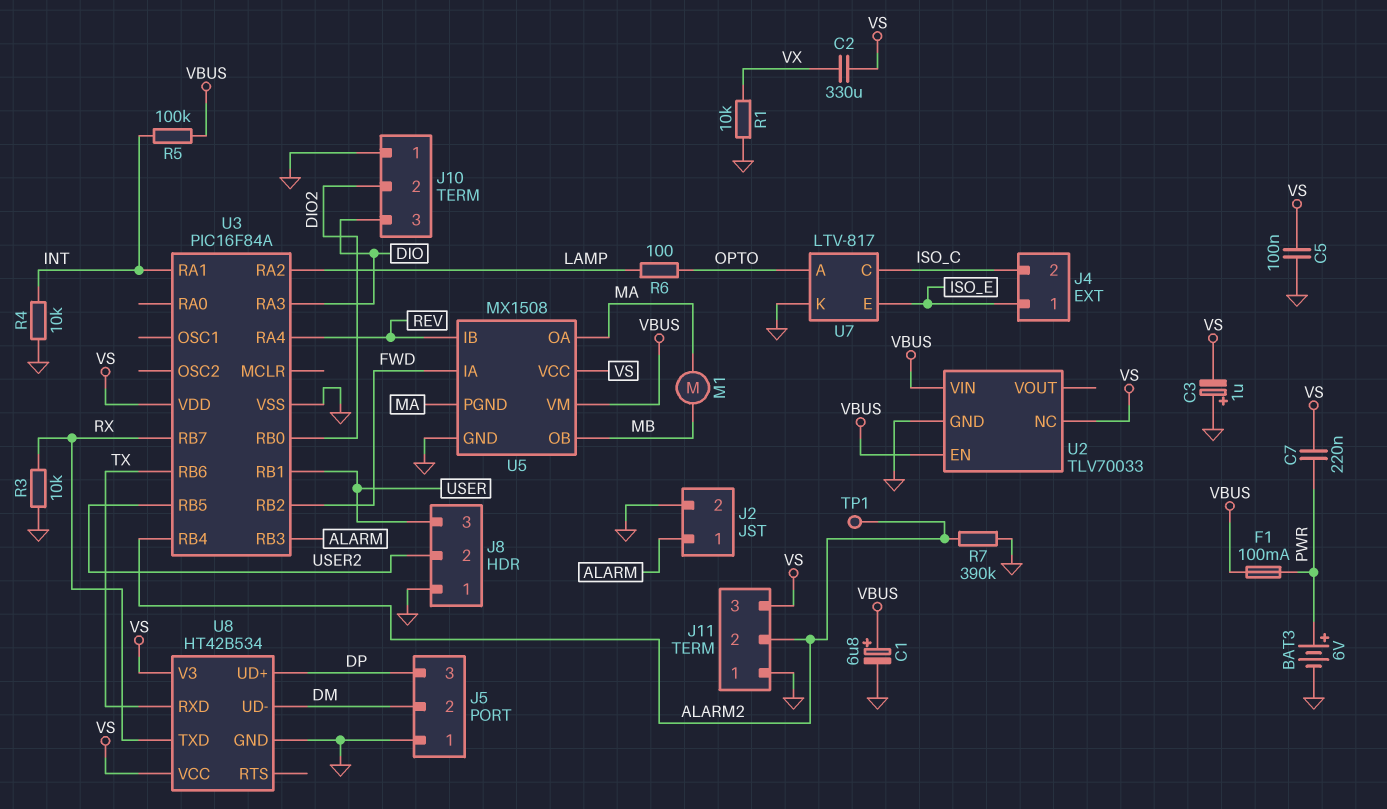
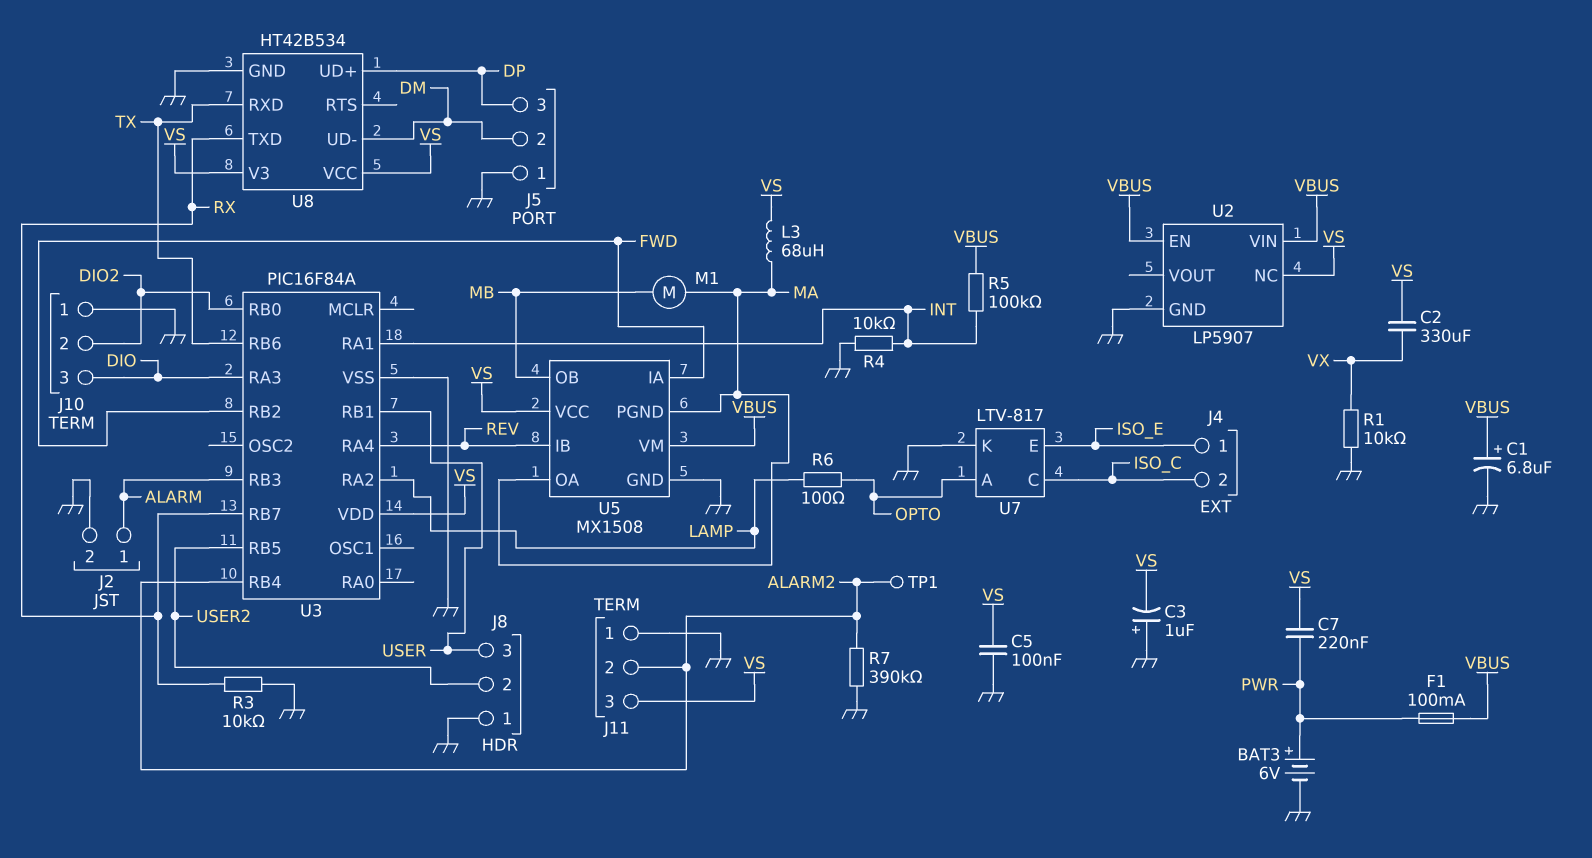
L3: none -> 68uH (MA, VS)
U2: TLV70033 -> LP5907

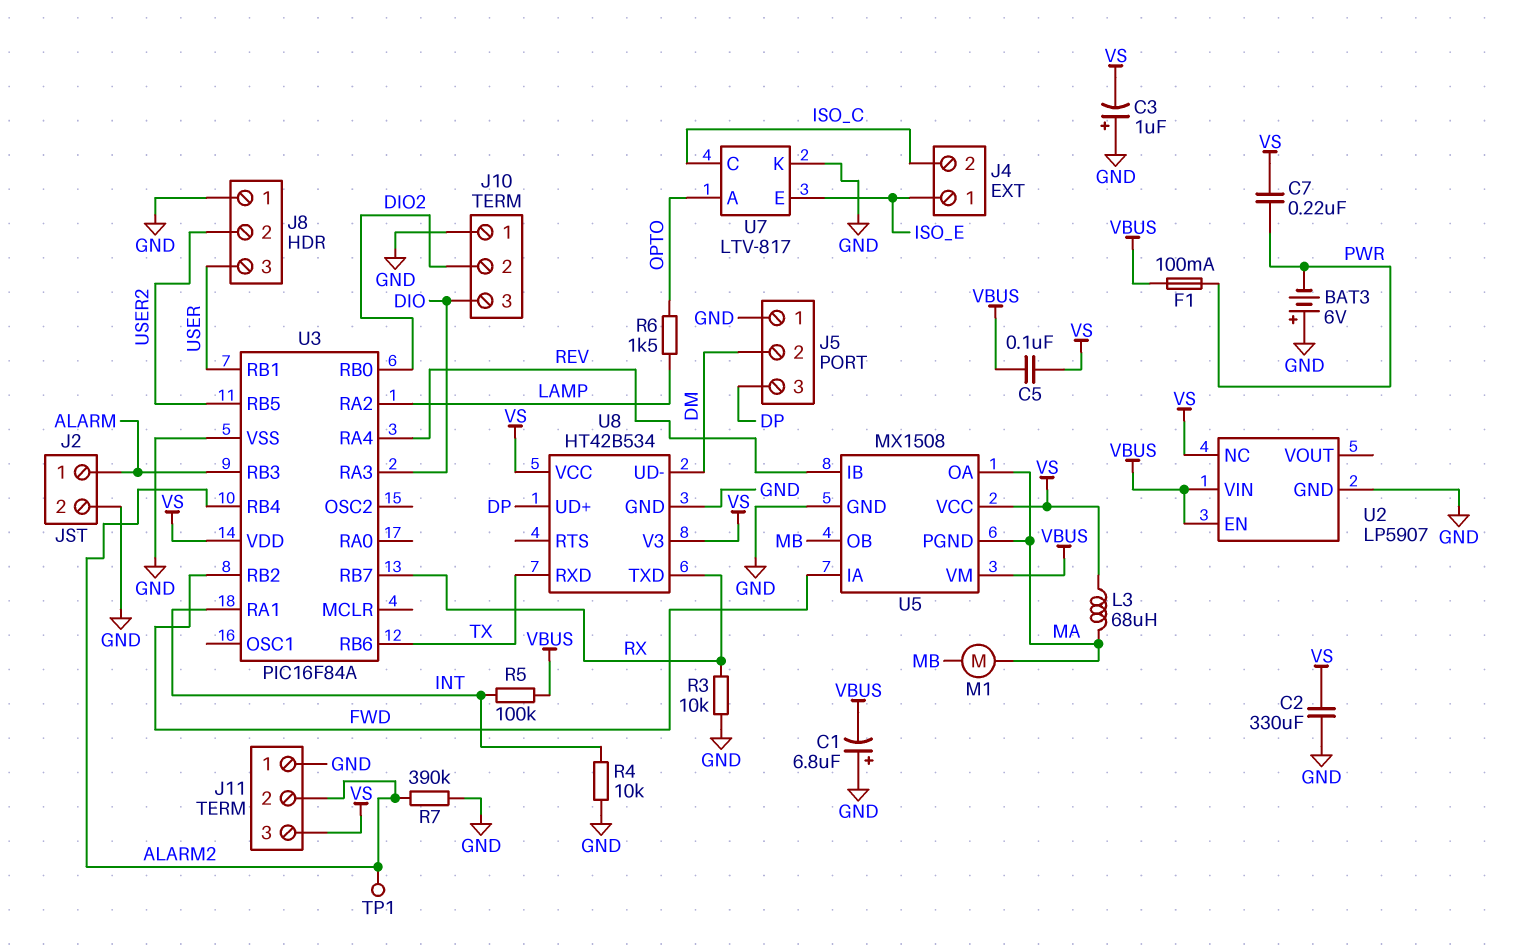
BAT3: 6V (plus PWR, minus GND) -> 6V (plus GND, minus PWR)
C1: 6.8uF (plus VBUS, minus GND) -> 6.8uF (plus GND, minus VBUS)
C2: 330uF (VS, VX) -> 330uF (GND, VS)
C5: 100nF (GND, VS) -> 100nF (VBUS, VS)
R1: 10k (GND, VX) -> none
R6: 100 (LAMP, OPTO) -> 1.5k (LAMP, OPTO)

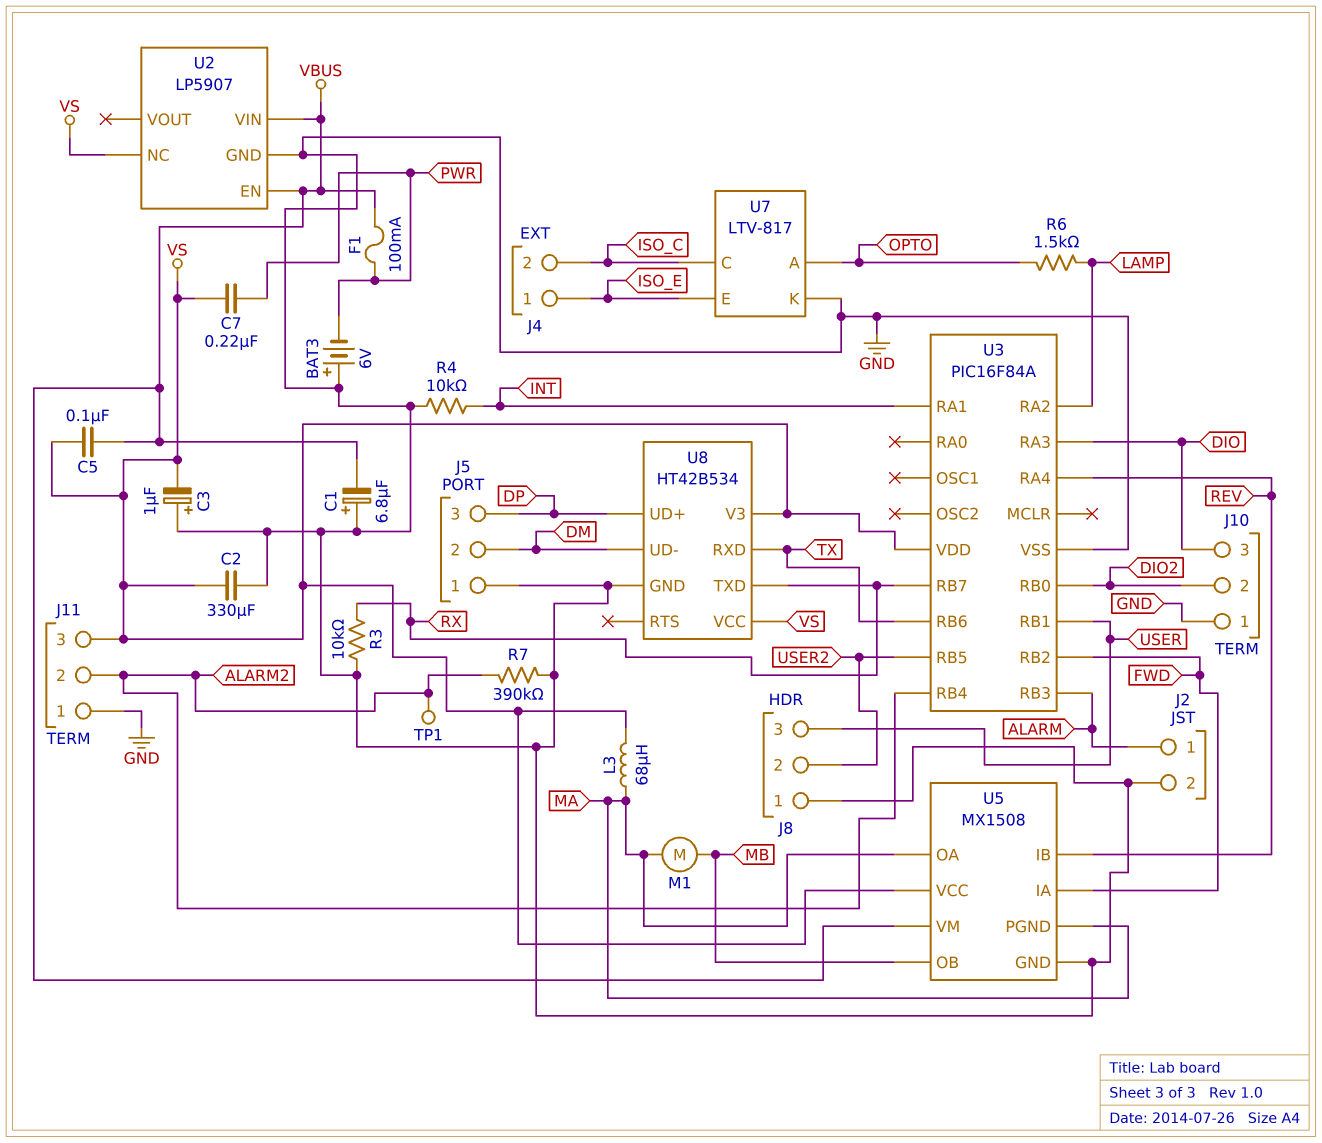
R5: 100k (INT, VBUS) -> none

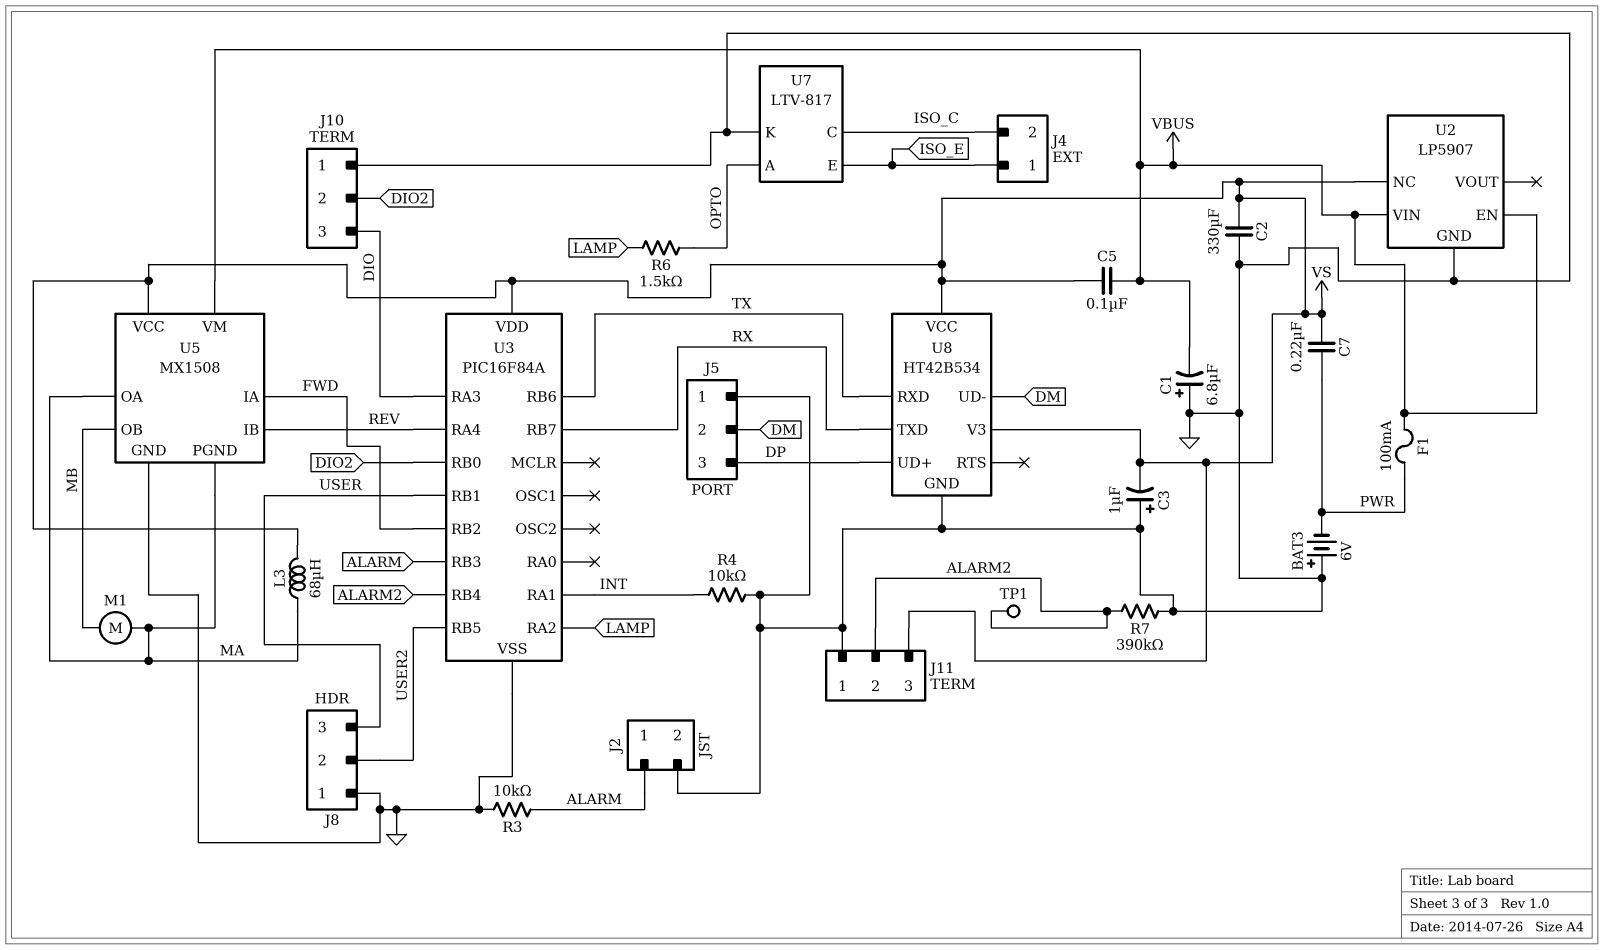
R3: 10k (GND, RX) -> 10k (ALARM, GND)

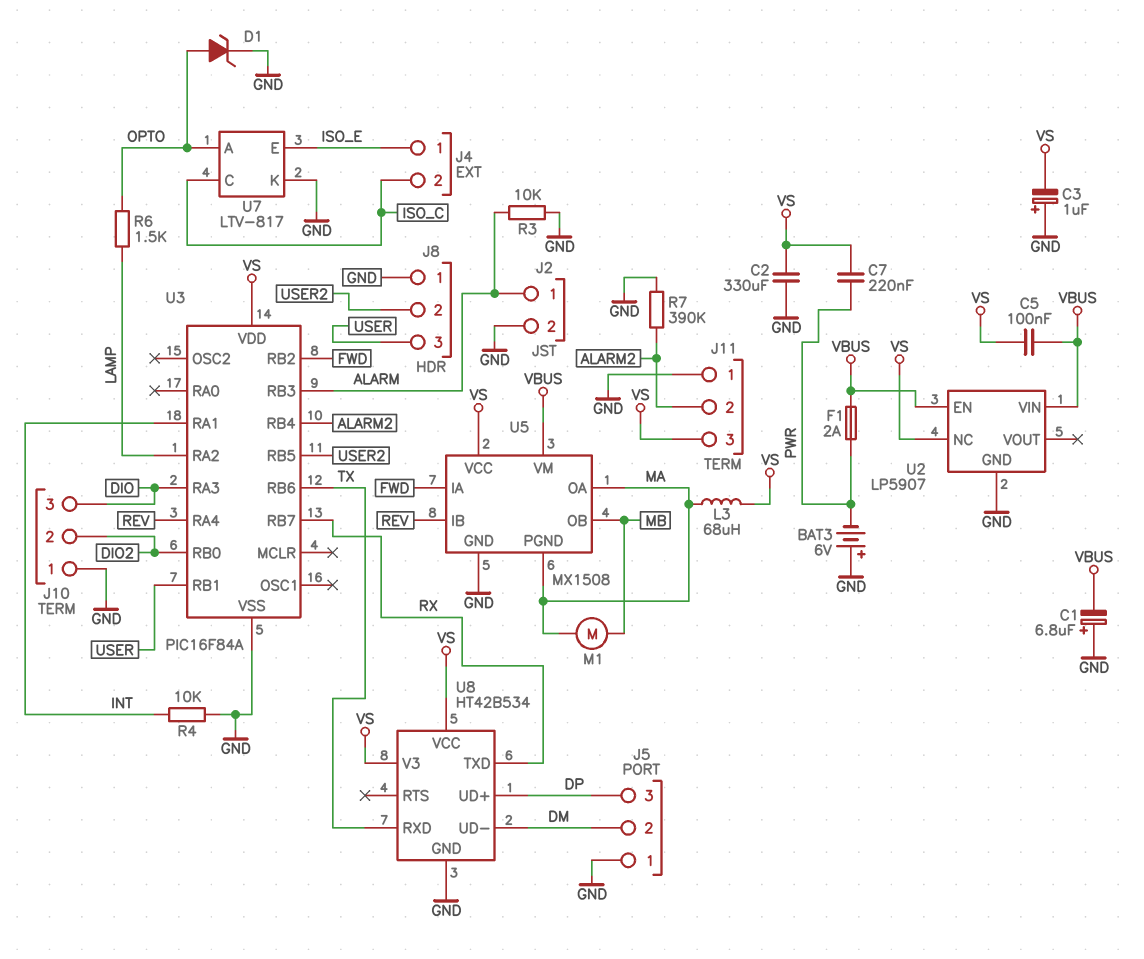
D1: none -> zener (A OPTO, K GND)
F1: 100mA (PWR, VBUS) -> 2A (PWR, VBUS)
TP1: test point (ALARM2) -> none

